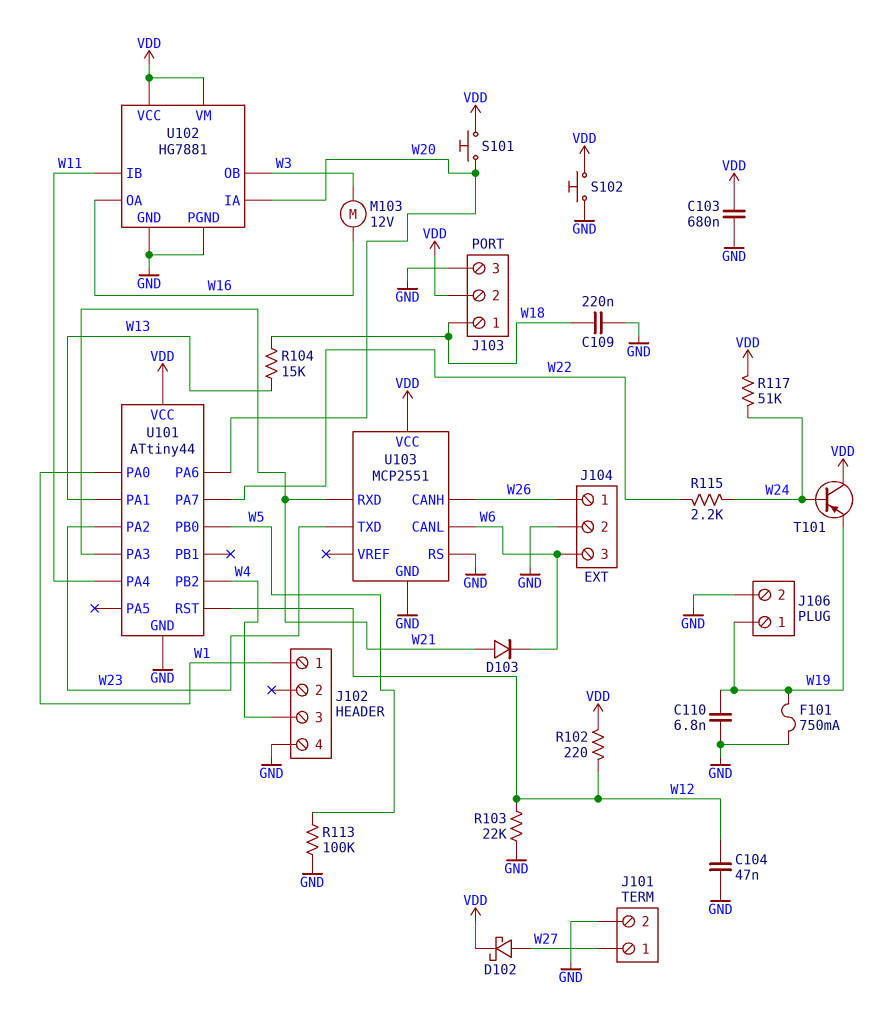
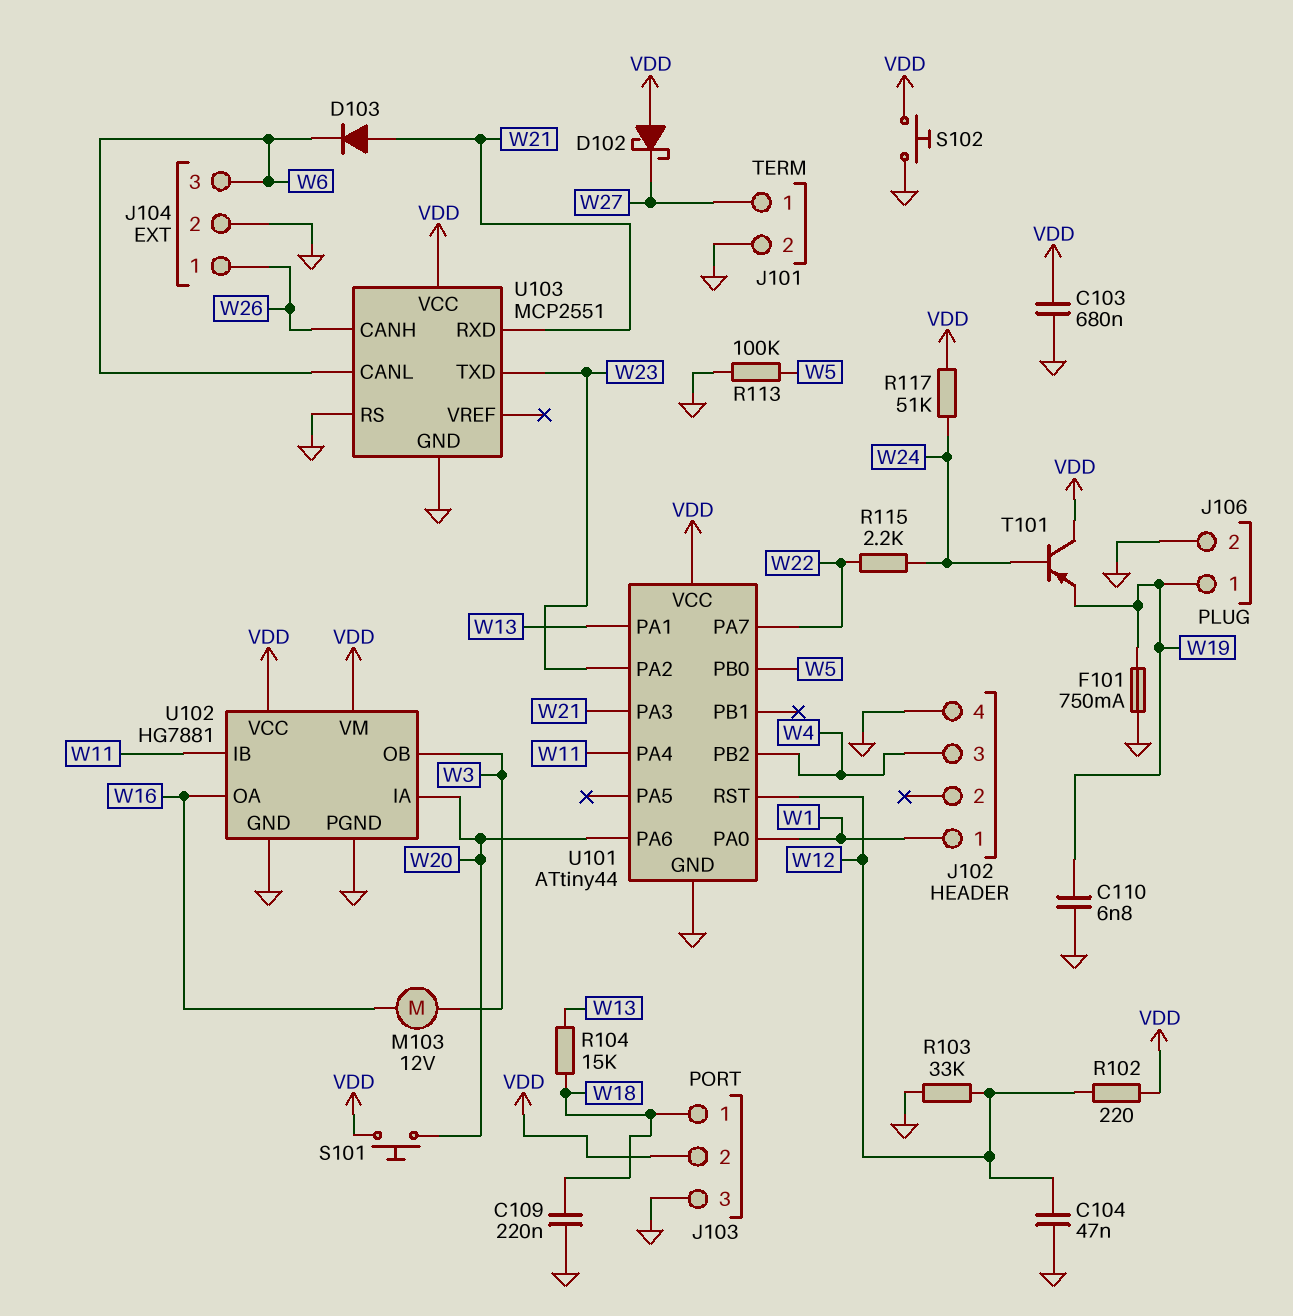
D102: schottky (A W27, K VDD) -> schottky (A VDD, K W27)
R103: 22k (GND, W12) -> 33k (GND, W12)

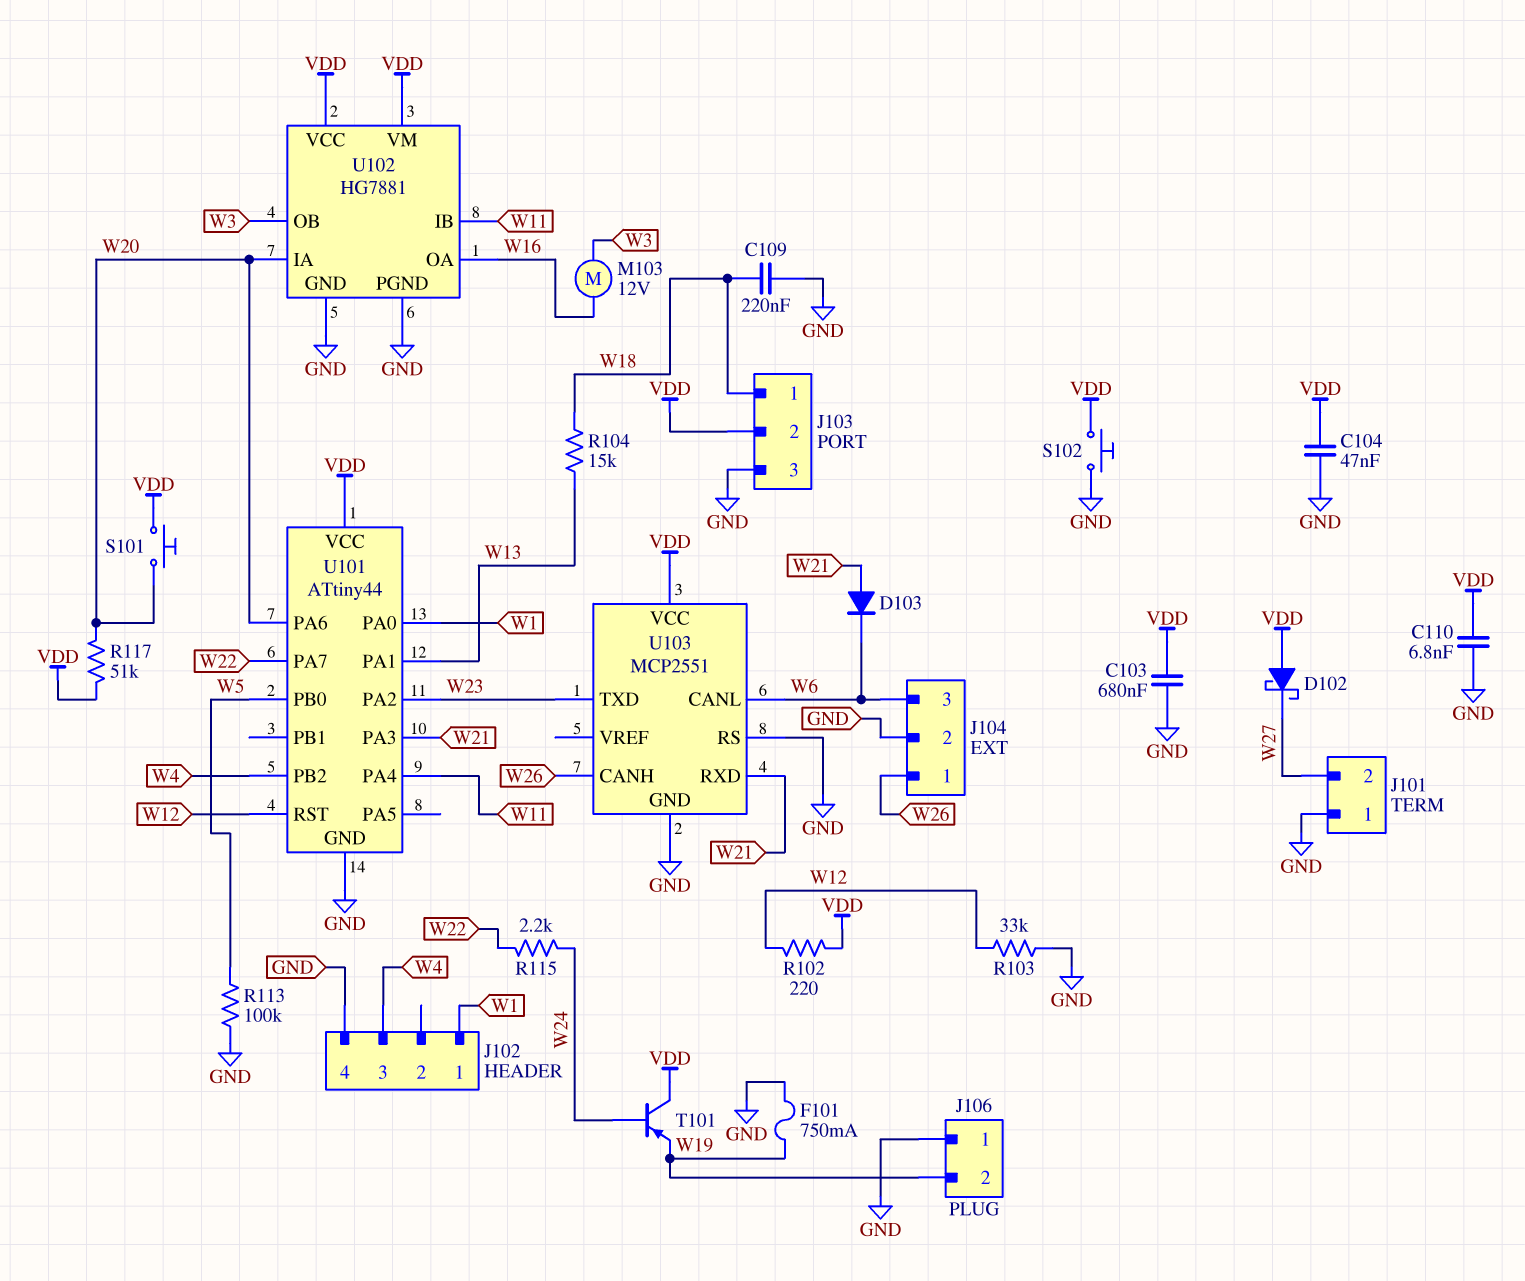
C104: 47nF (GND, W12) -> 47nF (GND, VDD)
C110: 6.8nF (GND, W19) -> 6.8nF (GND, VDD)
J101 pin 1: W27 -> GND
J101 pin 2: GND -> W27
J106 pin 1: W19 -> GND
J106 pin 2: GND -> W19
R117: 51k (VDD, W24) -> 51k (VDD, W20)

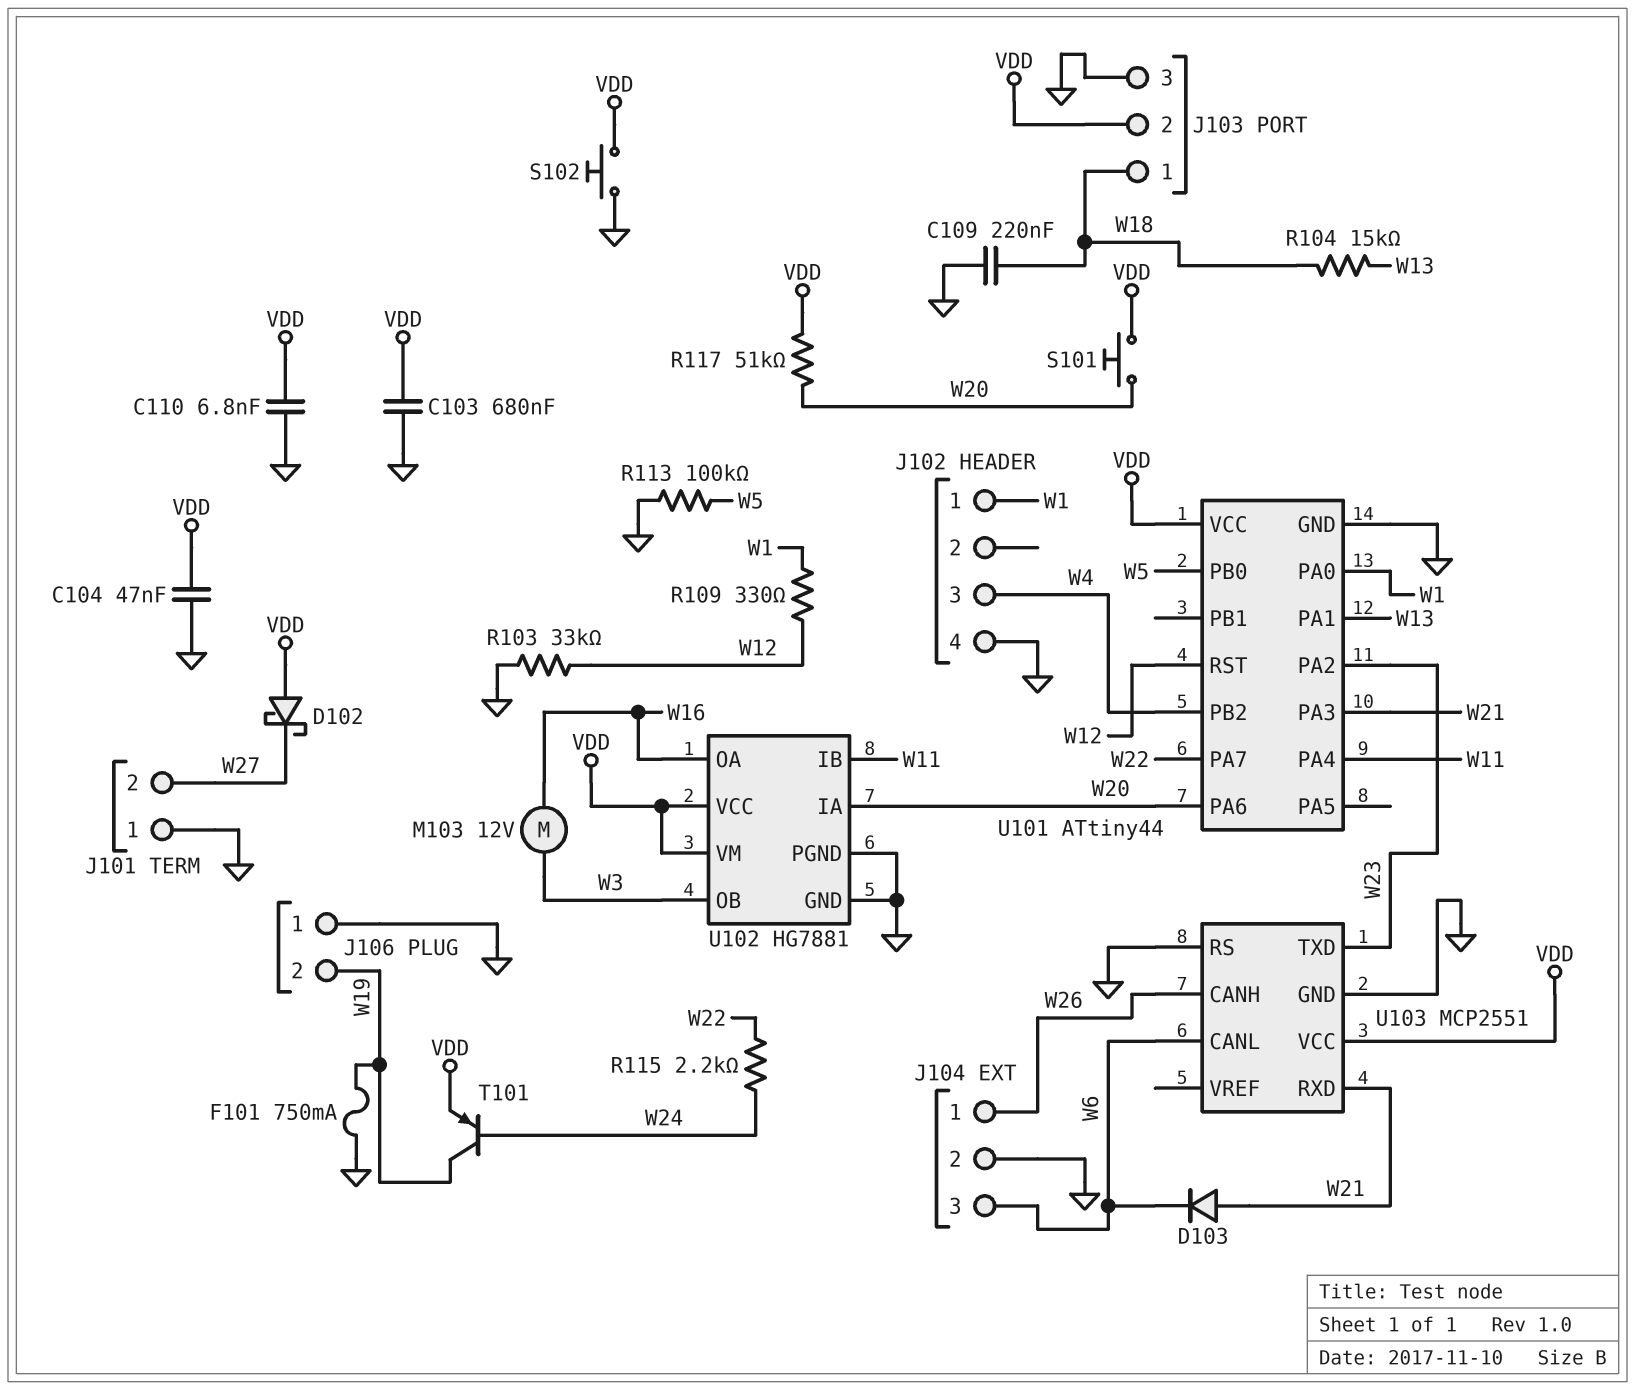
R102: 220 (VDD, W12) -> none
R109: none -> 330 (W1, W12)
T101: PNP (B W24, C VDD, E W19) -> PNP (B W24, C W19, E VDD)

